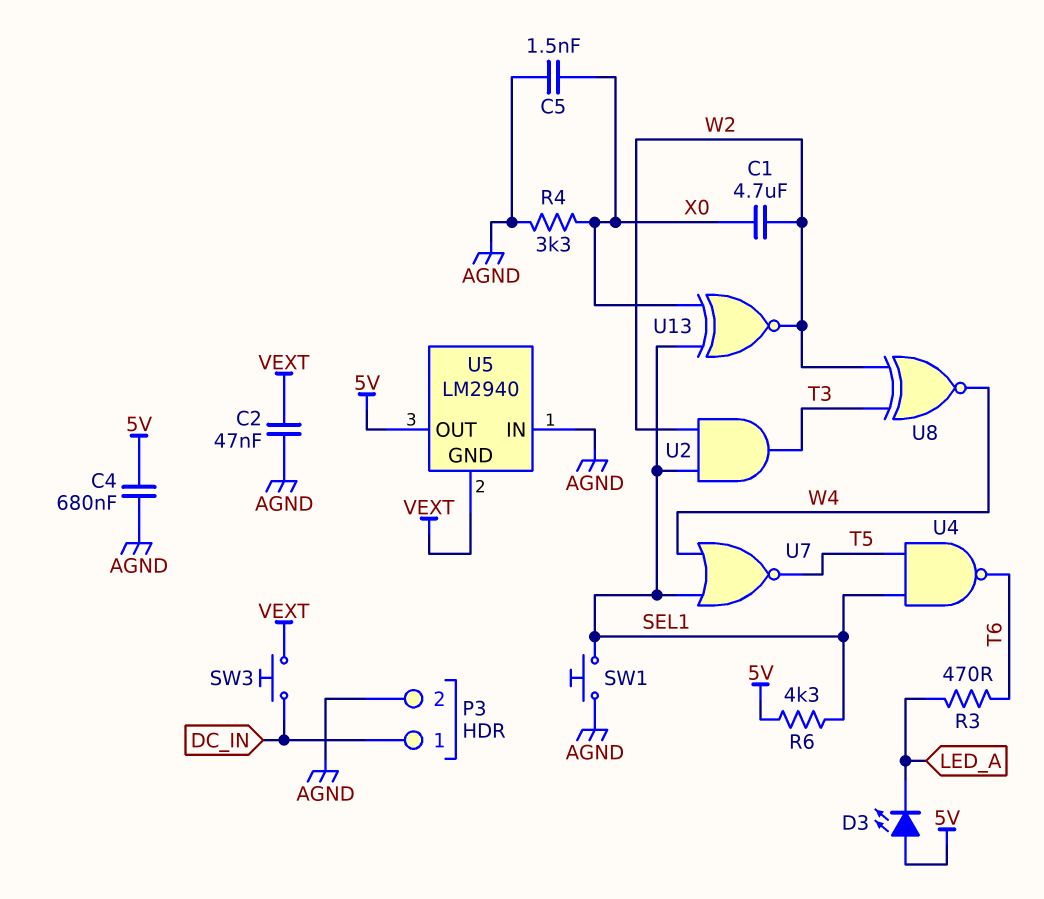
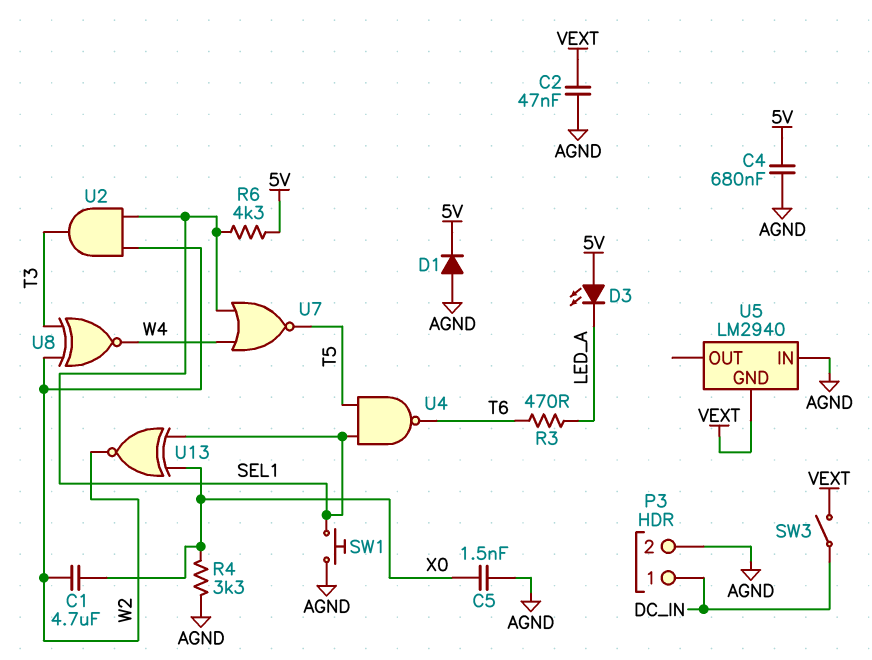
D1: none -> diode (A AGND, K 5V)
SW3: button (DC_IN, VEXT) -> switch (DC_IN, VEXT)
U5 pin OUT: 5V -> none

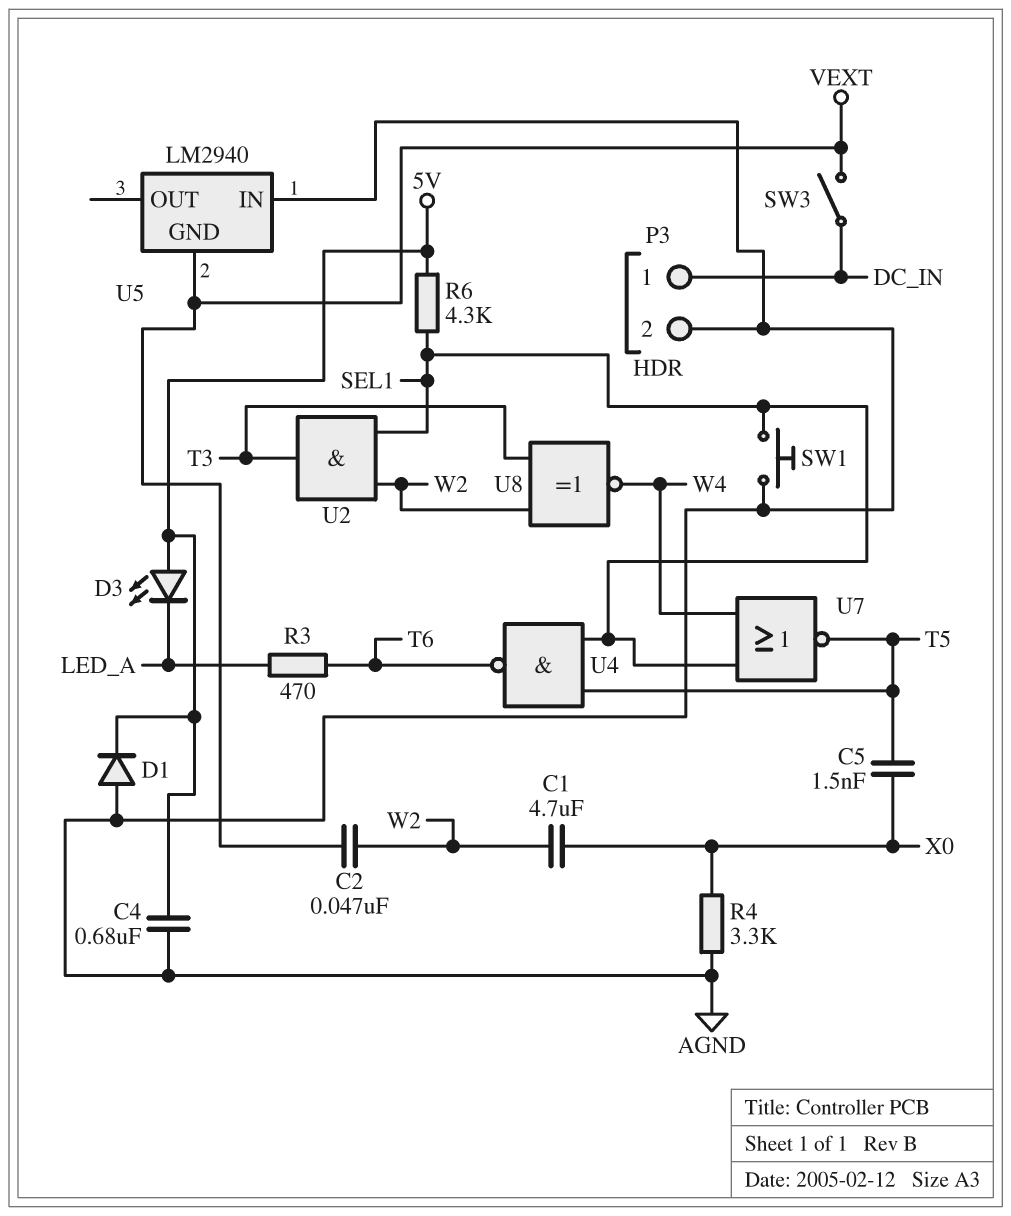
C2: 47nF (AGND, VEXT) -> 47nF (VEXT, W2)
C5: 1.5nF (AGND, X0) -> 1.5nF (T5, X0)
U13: XNOR (in SEL1, in X0, out W2) -> none

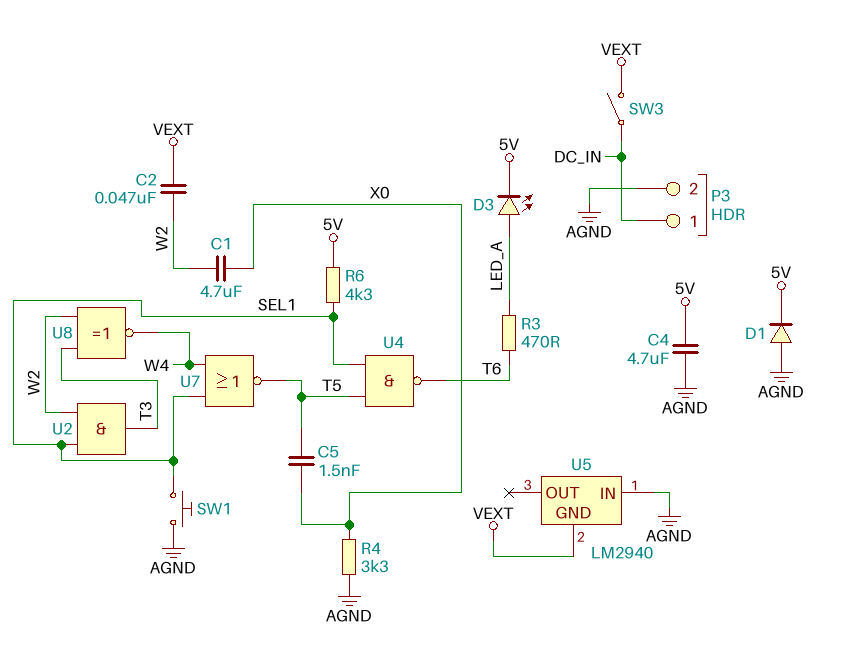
C4: 680nF (5V, AGND) -> 4.7uF (5V, AGND)
D3: LED (A 5V, K LED_A) -> LED (A LED_A, K 5V)

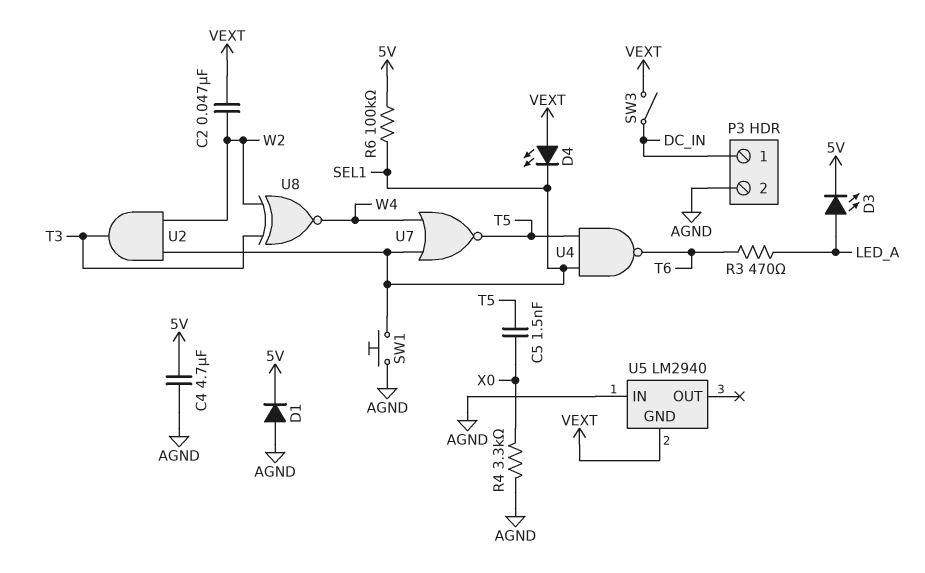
C1: 4.7uF (W2, X0) -> none
D4: none -> LED (A VEXT, K SEL1)
R6: 4.3k (5V, SEL1) -> 100k (5V, SEL1)

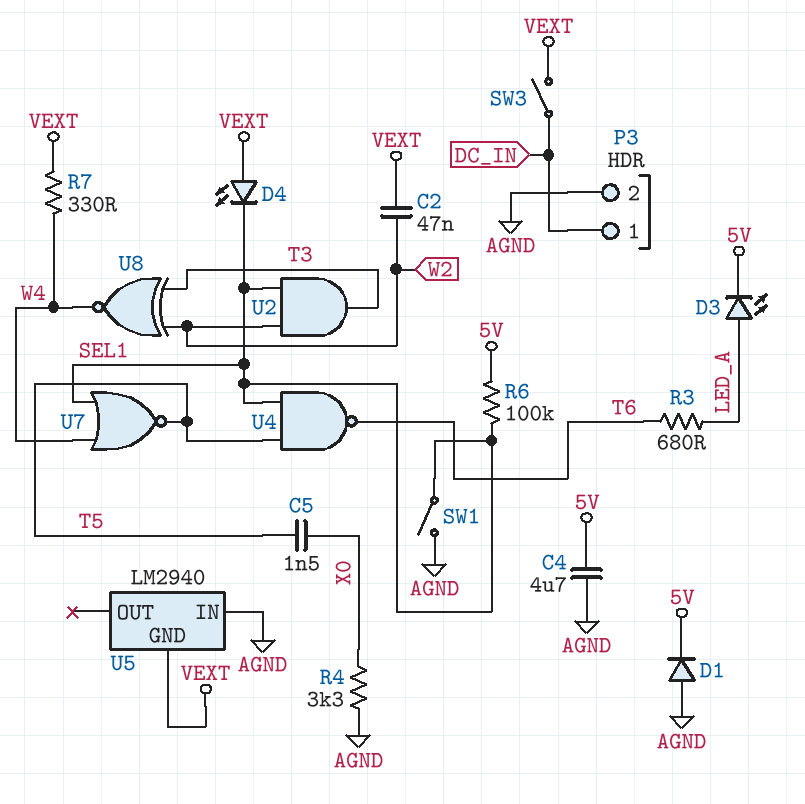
R3: 470 (LED_A, T6) -> 680 (LED_A, T6)
R7: none -> 330 (VEXT, W4)
SW1: button (AGND, SEL1) -> switch (AGND, SEL1)

